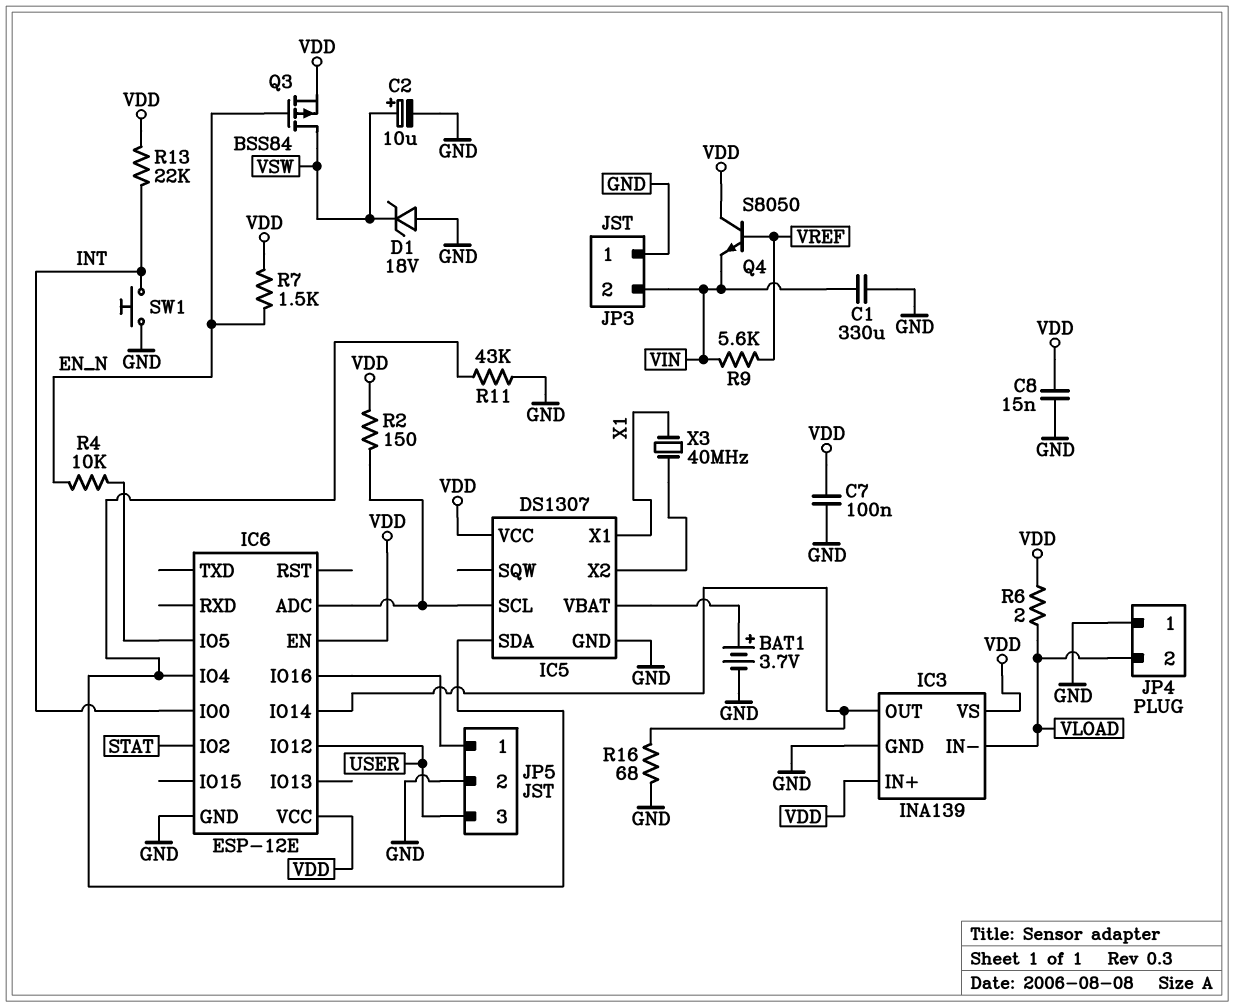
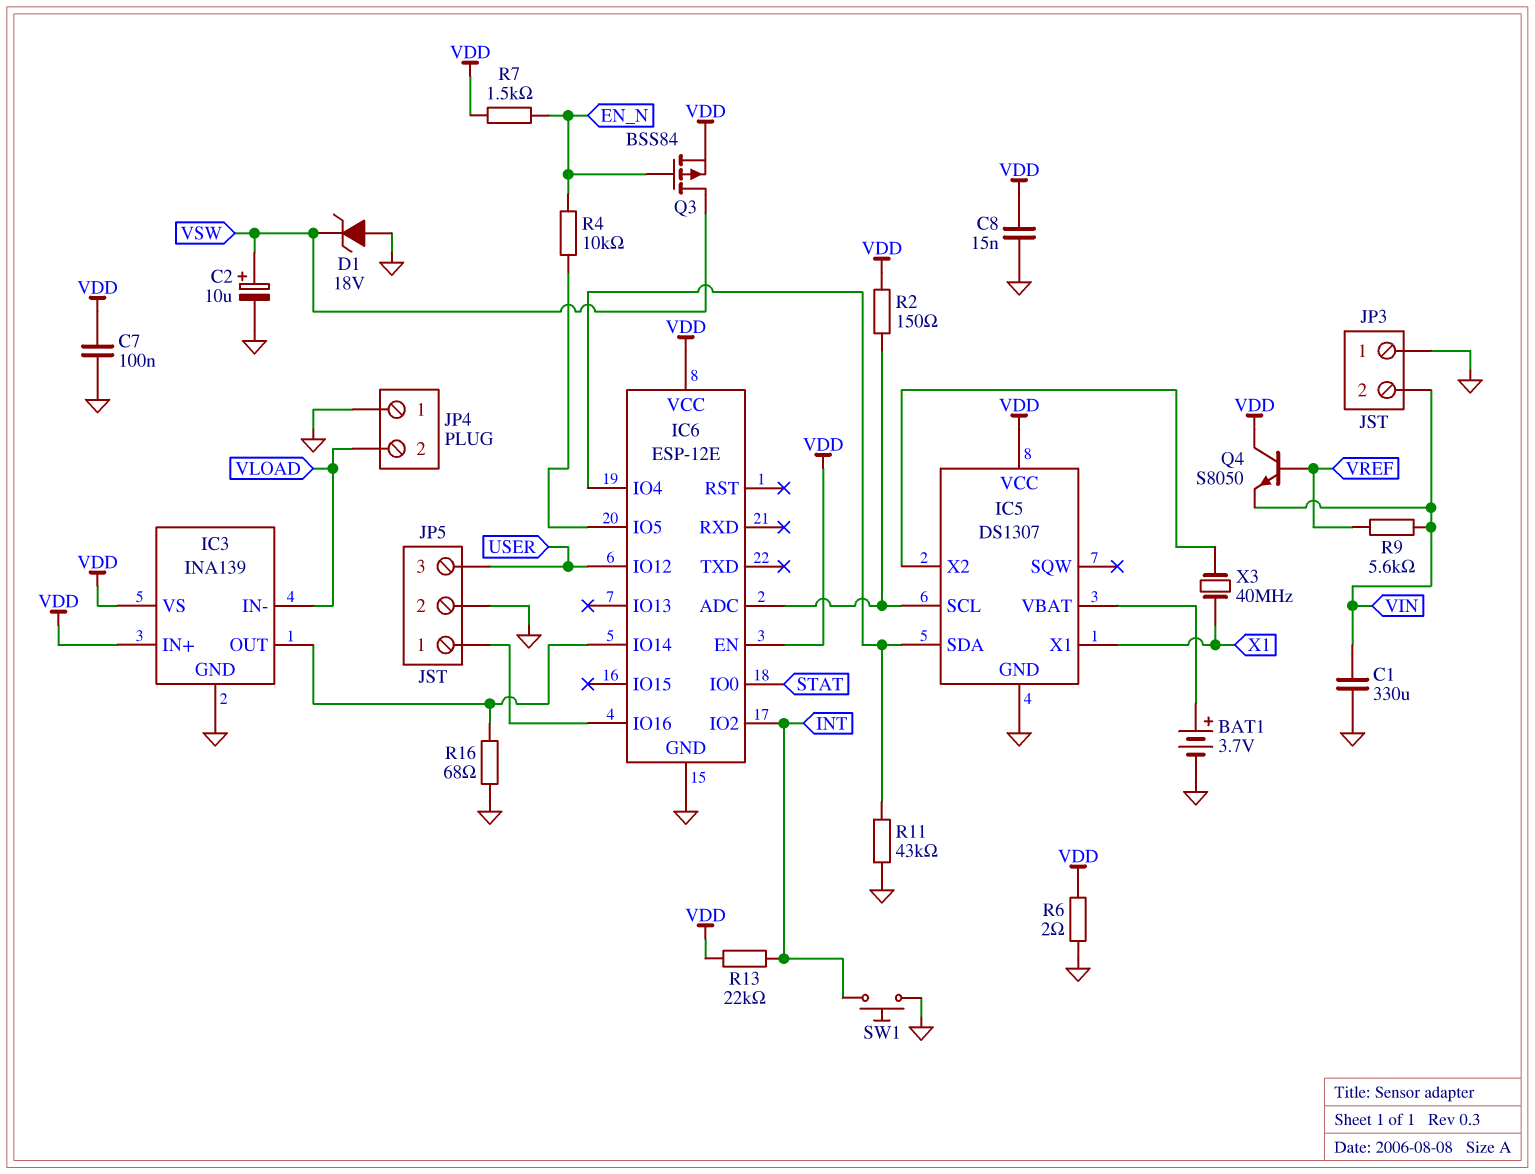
IC6 pin IO0: INT -> STAT
IC6 pin IO2: STAT -> INT
R6: 2 (VDD, VLOAD) -> 2 (GND, VDD)

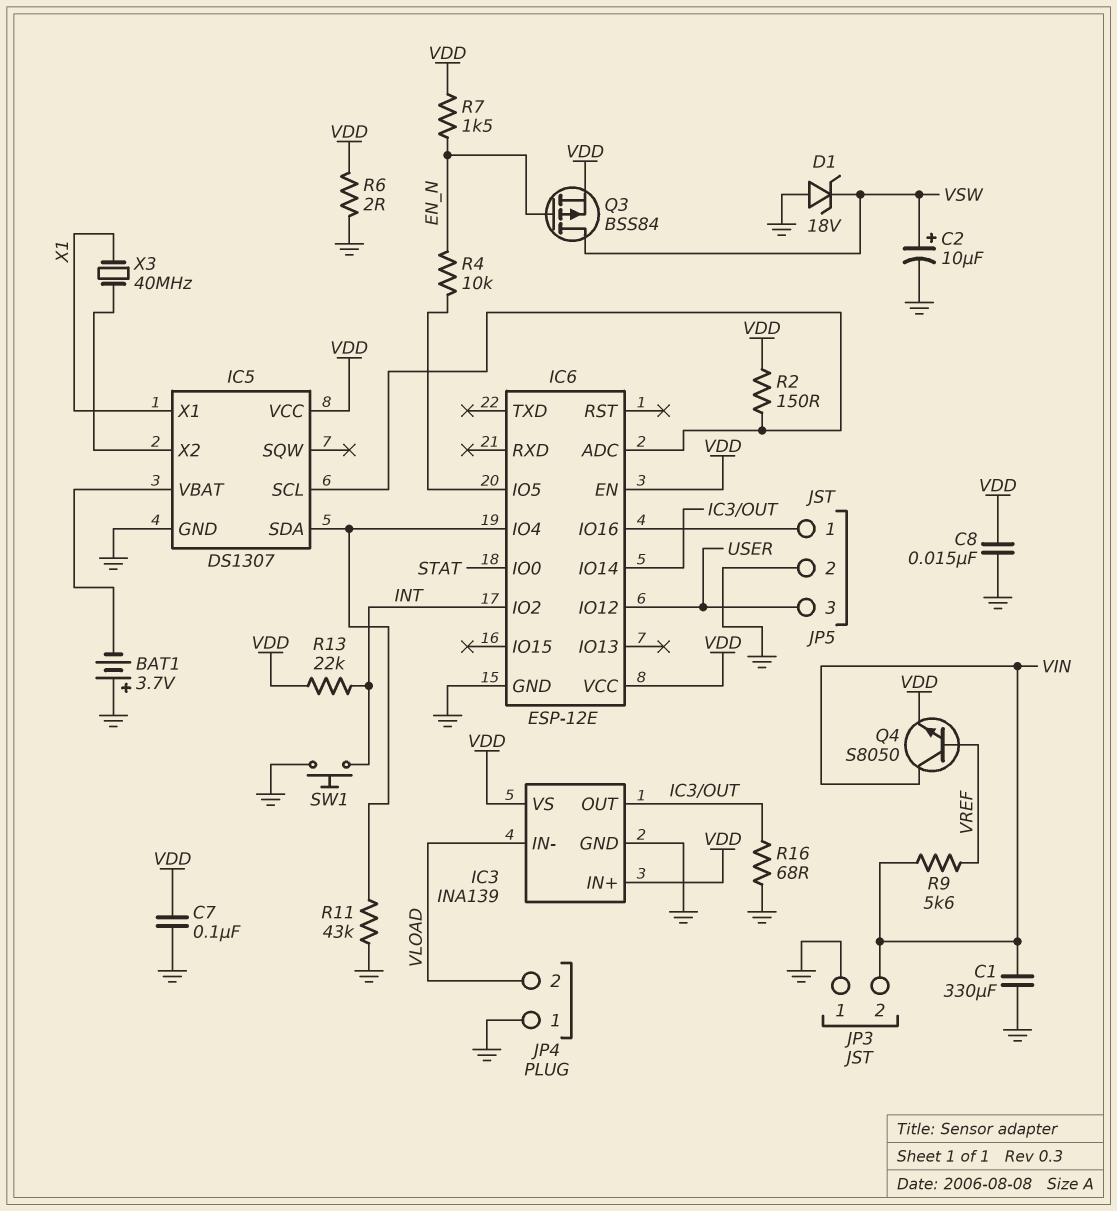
BAT1: 3.7V (plus IC5/VBAT, minus GND) -> 3.7V (plus GND, minus IC5/VBAT)
Q4: NPN S8050 (B VREF, C VDD, E VIN) -> NPN S8050 (B VREF, C VIN, E VDD)

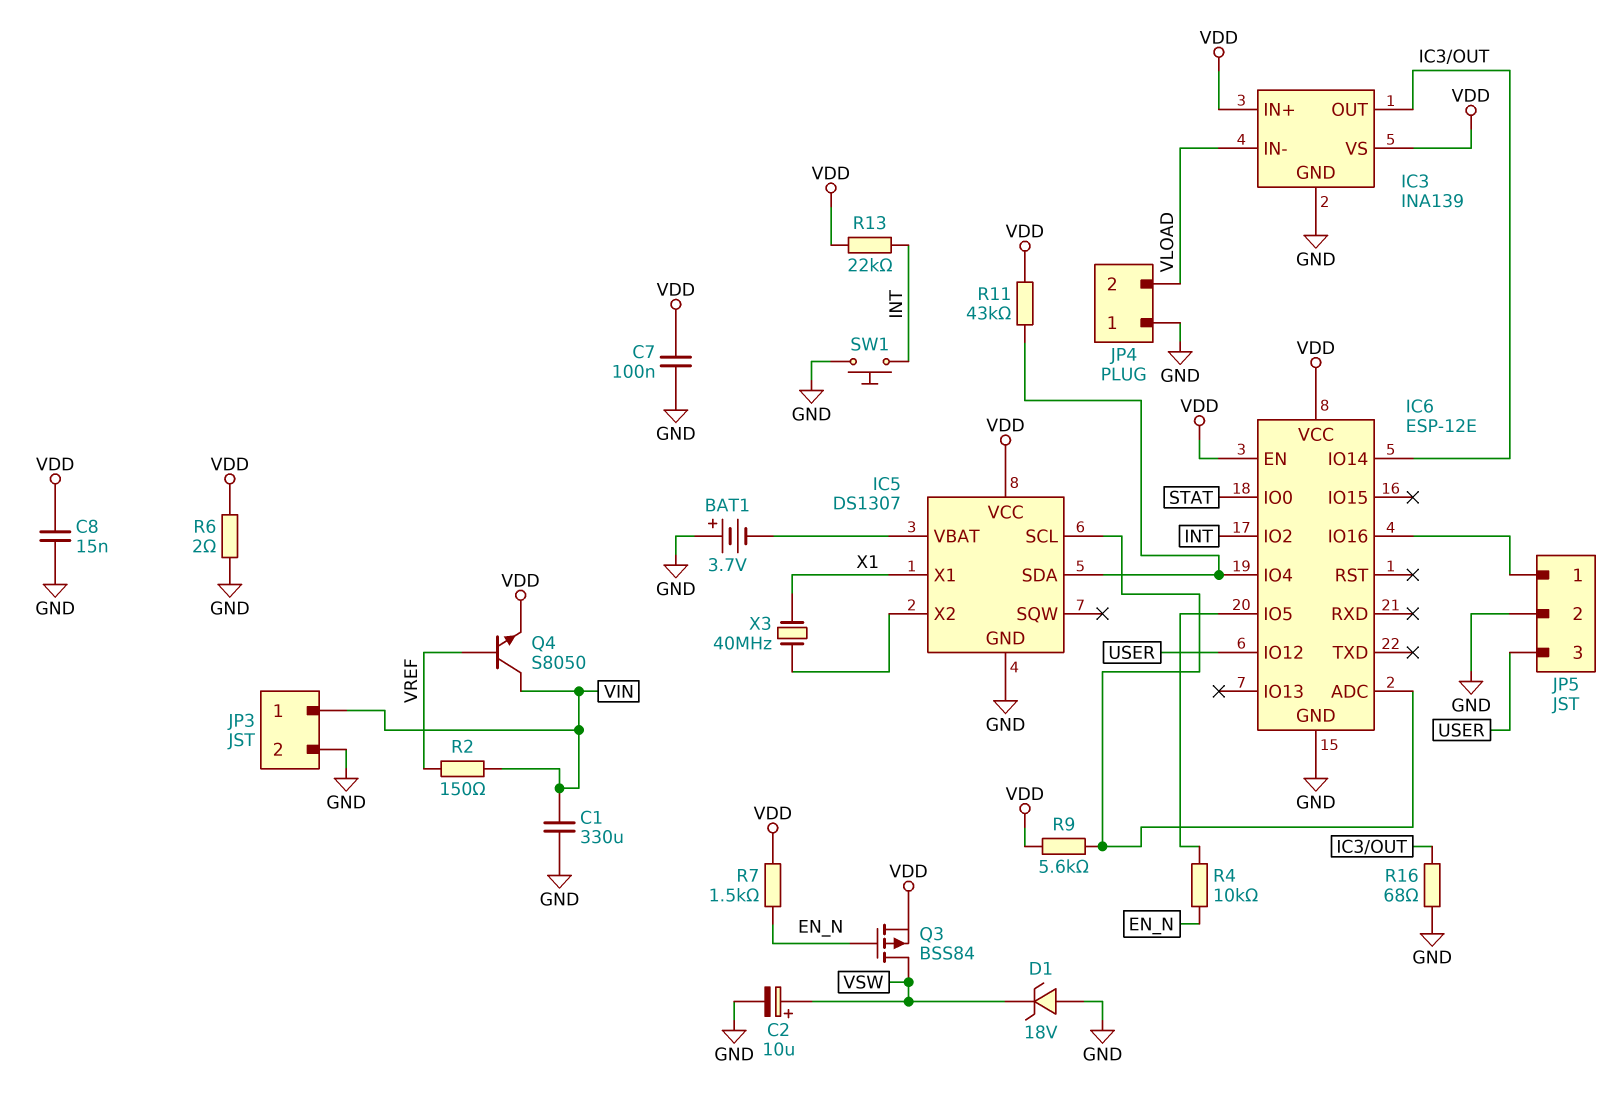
JP3 pin 1: GND -> VIN
JP3 pin 2: VIN -> GND
R2: 150 (IC5/SCL, VDD) -> 150 (VIN, VREF)
R9: 5.6k (VIN, VREF) -> 5.6k (IC5/SCL, VDD)
R11: 43k (GND, IC5/SDA) -> 43k (IC5/SDA, VDD)

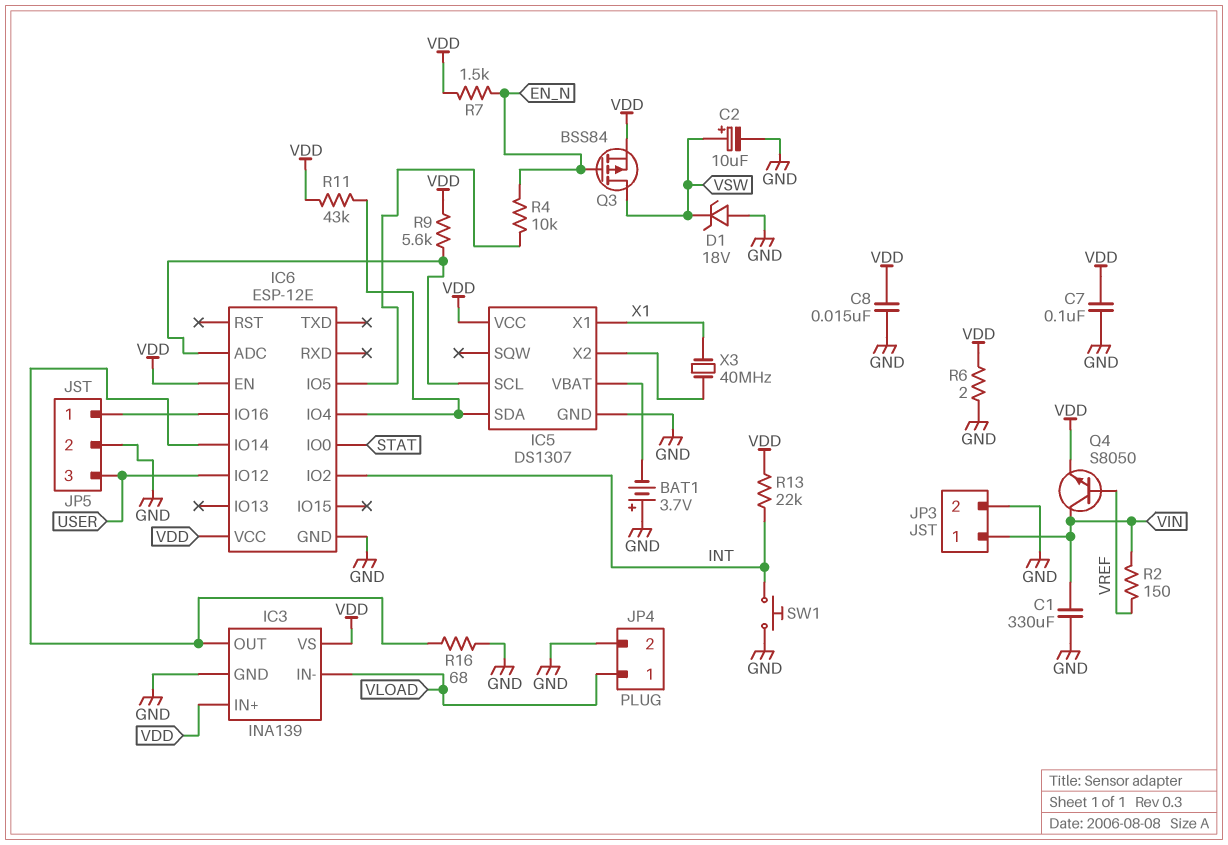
JP4 pin 1: GND -> VLOAD
JP4 pin 2: VLOAD -> GND

